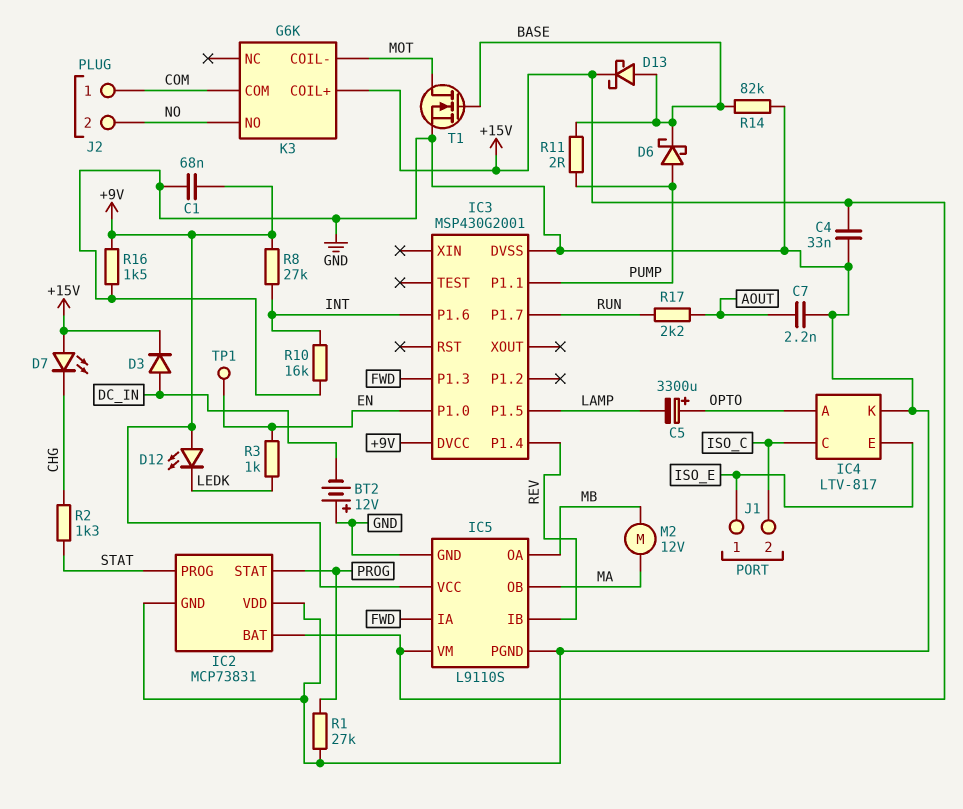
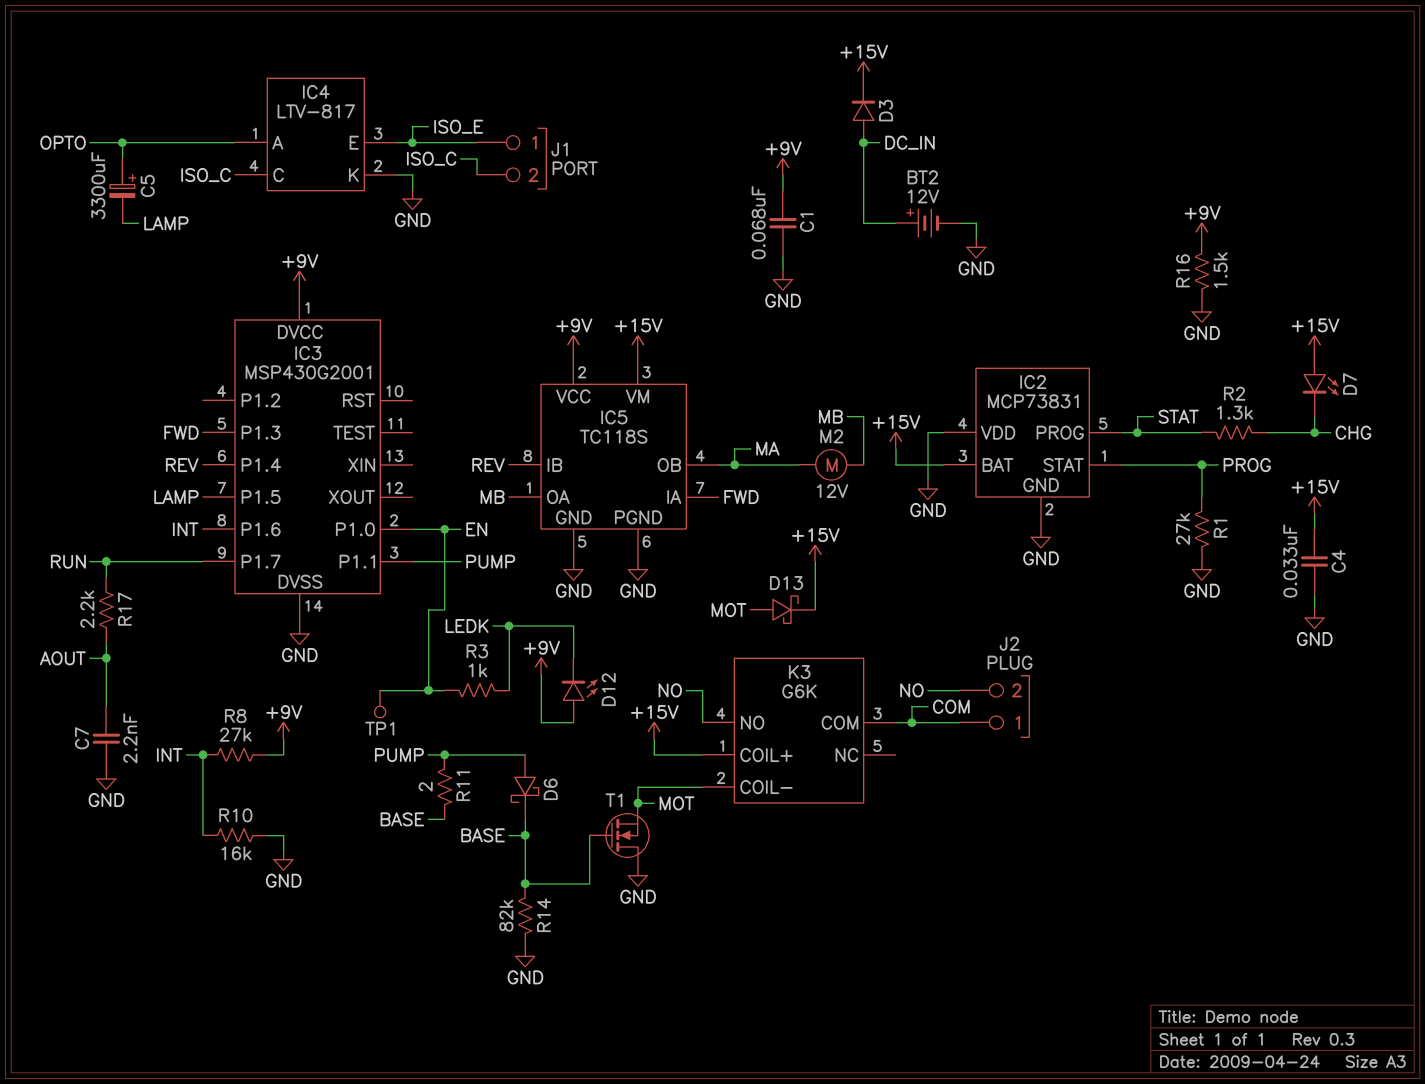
BT2: 12V (plus GND, minus DC_IN) -> 12V (plus DC_IN, minus GND)
D13: schottky (A BASE, K +15V) -> schottky (A MOT, K +15V)
IC5: L9110S -> TC118S
T1: NMOS (G BASE, D MOT, S GND) -> NMOS (G BASE, D GND, S MOT)

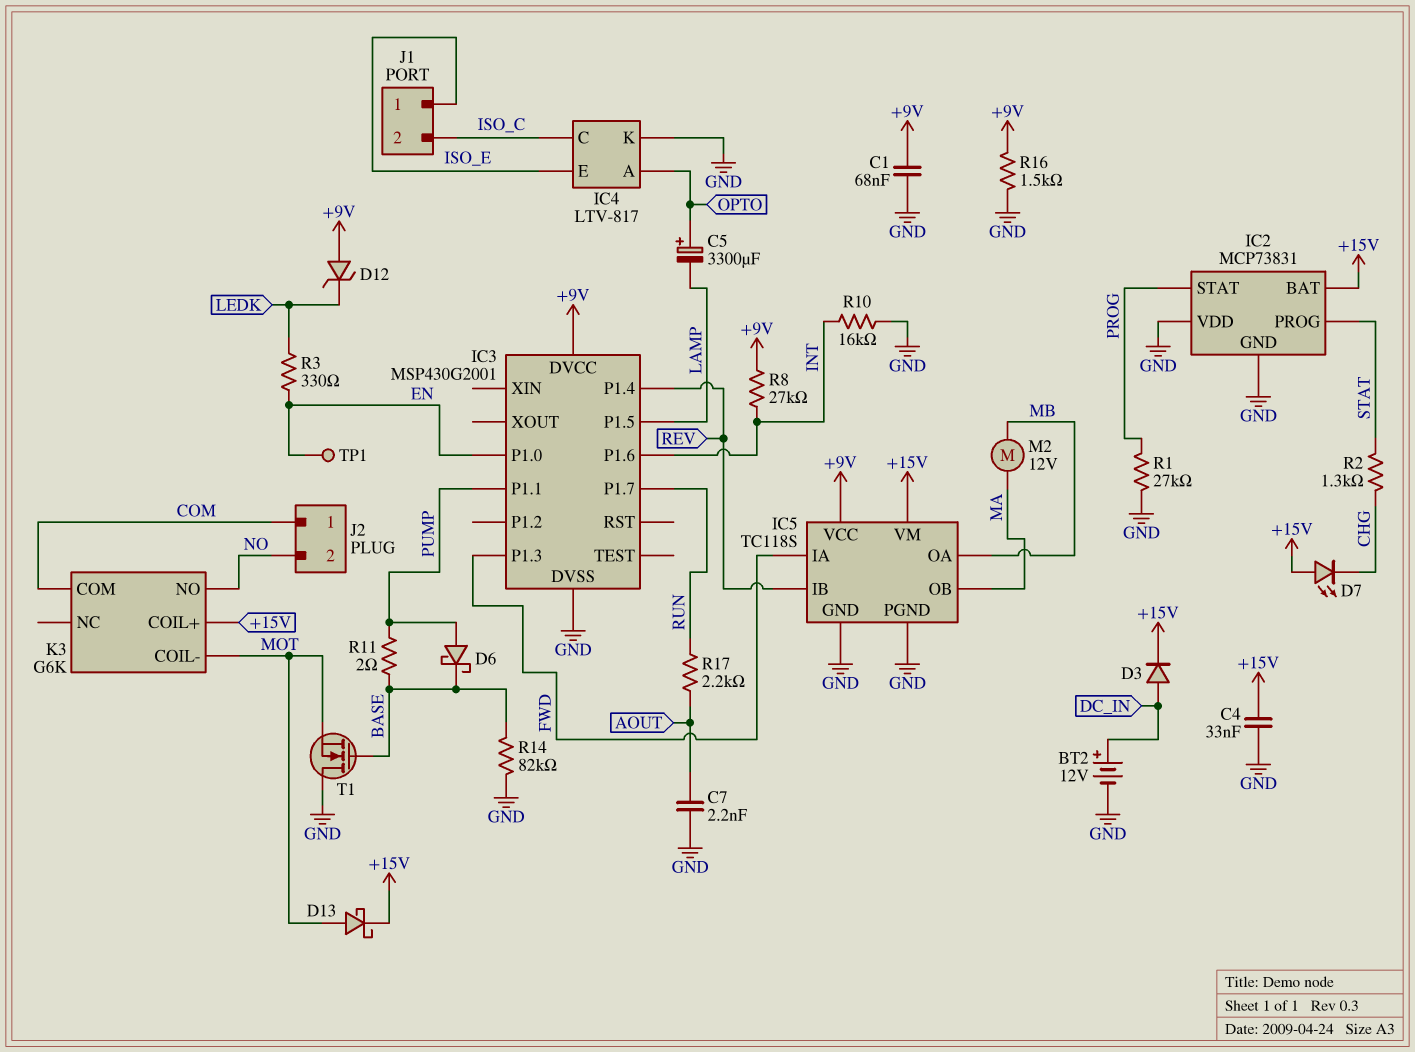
D12: LED (A +9V, K LEDK) -> zener (A +9V, K LEDK)
R3: 1k (EN, LEDK) -> 330 (EN, LEDK)

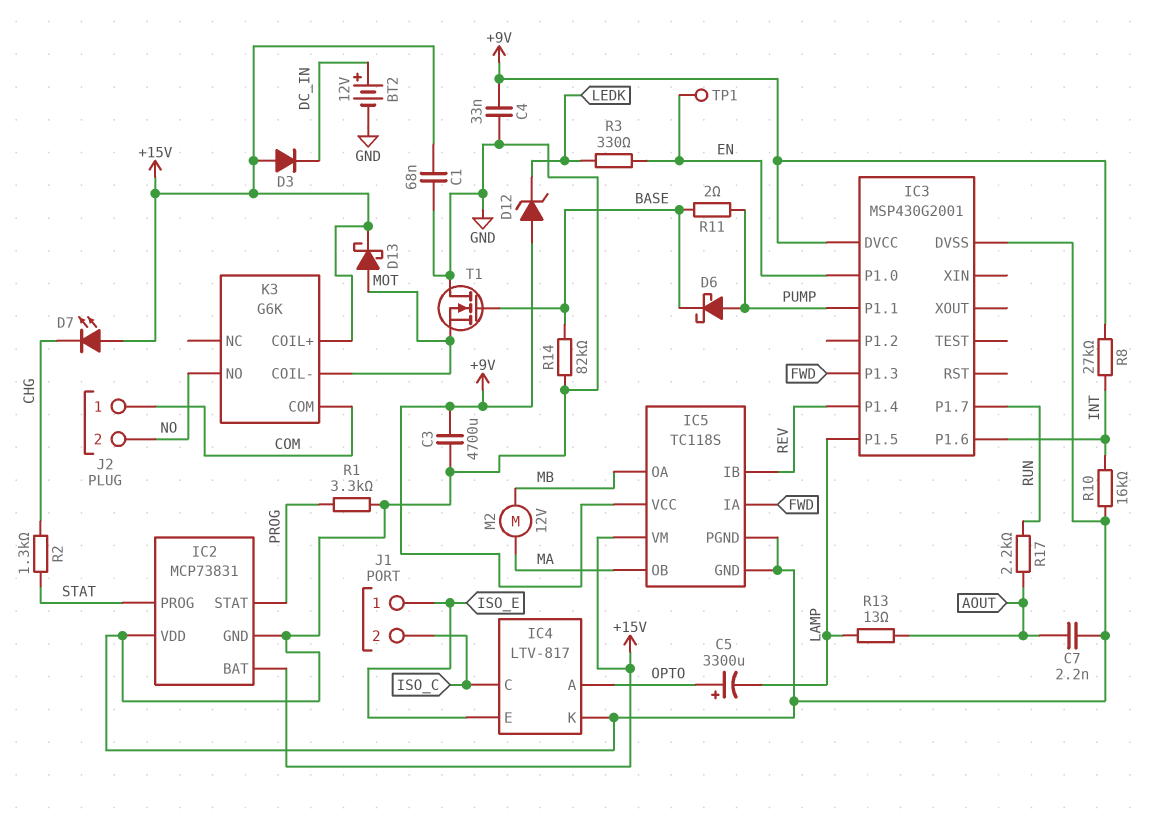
C1: 68nF (+9V, GND) -> 68nF (+15V, GND)
C3: none -> 4700uF (+9V, GND)
C4: 33nF (+15V, GND) -> 33nF (+9V, GND)
D3: diode (A DC_IN, K +15V) -> diode (A +15V, K DC_IN)
R1: 27k (GND, PROG) -> 3.3k (GND, PROG)
R13: none -> 13 (AOUT, LAMP)
R16: 1.5k (+9V, GND) -> none

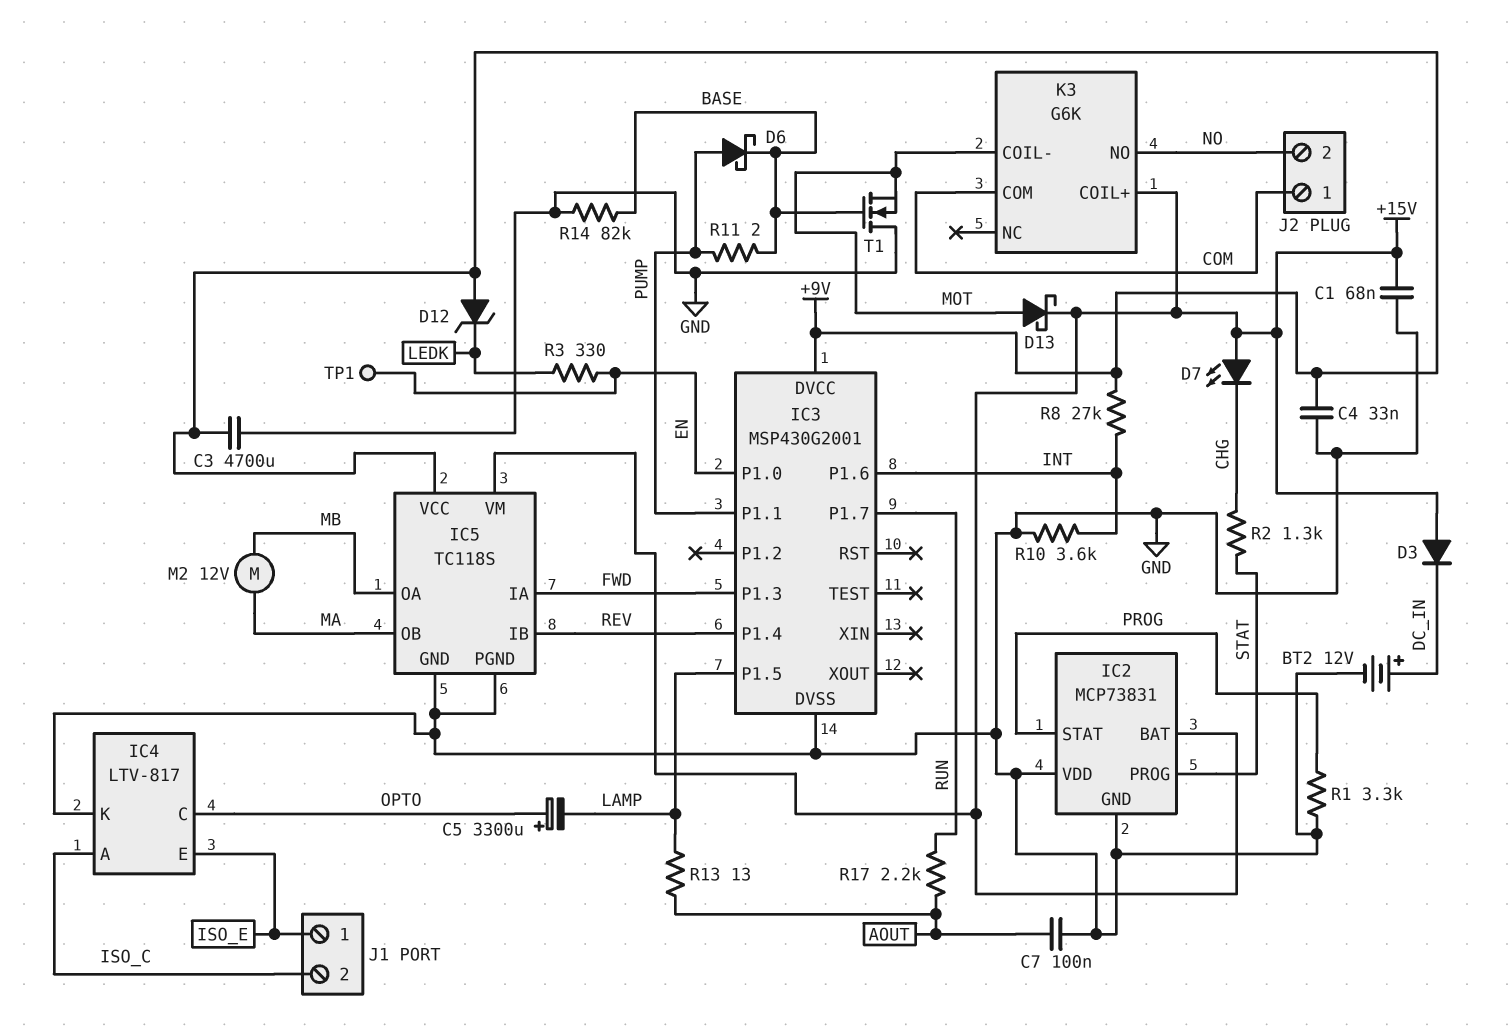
C7: 2.2nF (AOUT, GND) -> 100nF (AOUT, GND)
IC4 pin A: OPTO -> ISO_C
IC4 pin C: ISO_C -> OPTO
R10: 16k (GND, INT) -> 3.6k (GND, INT)

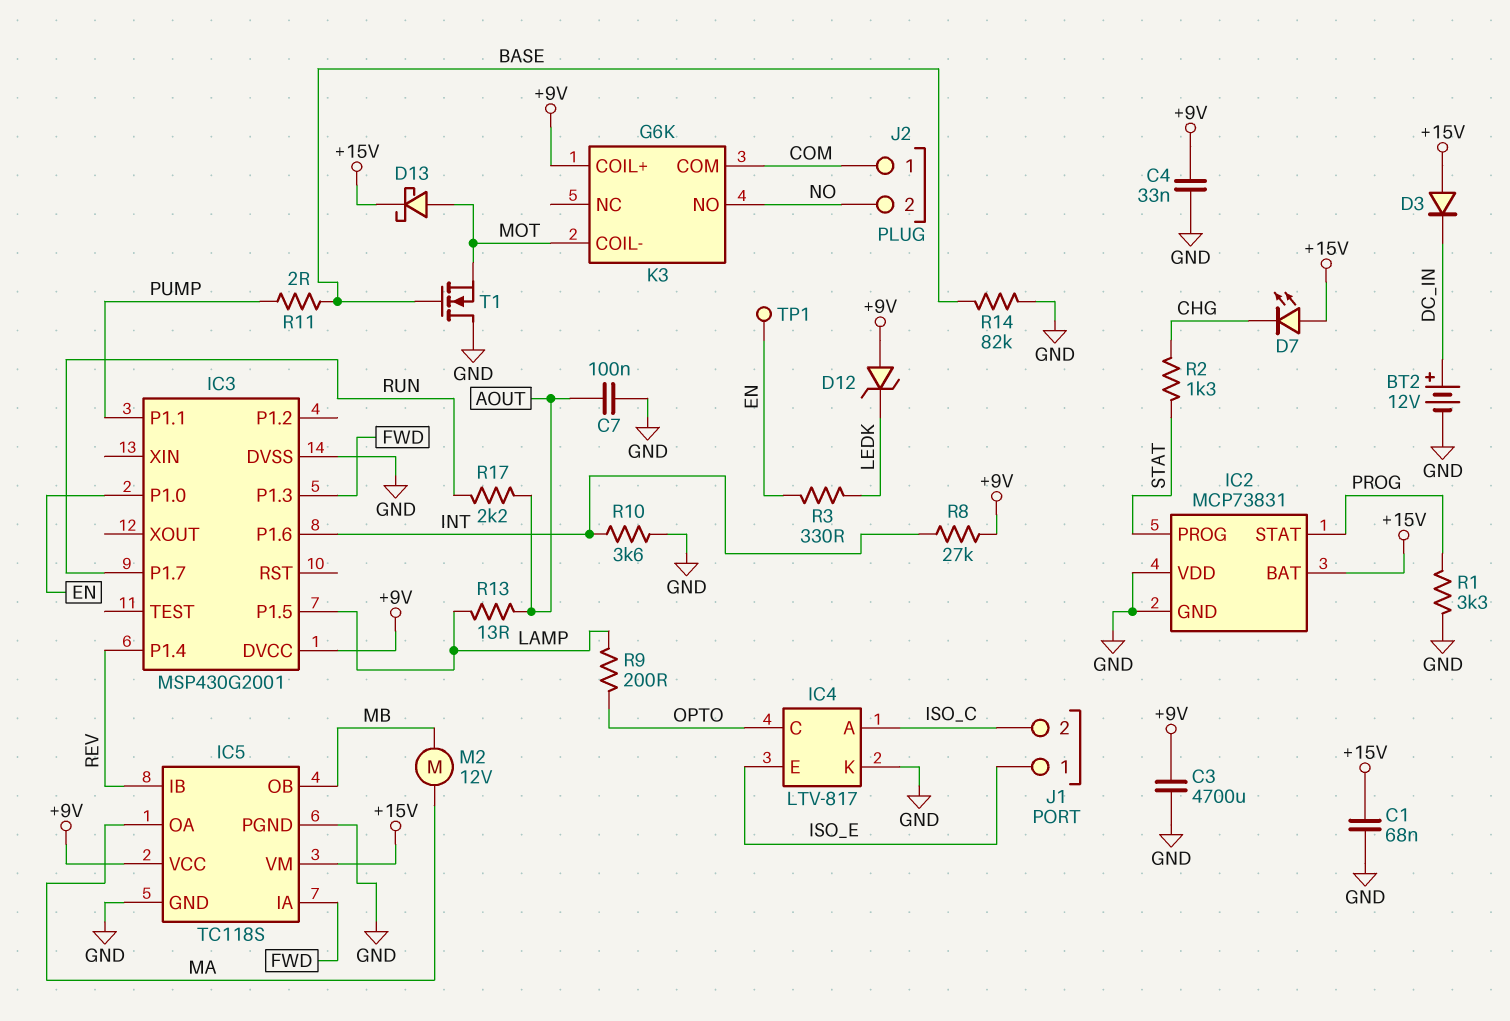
C5: 3300uF (plus OPTO, minus LAMP) -> none
D6: schottky (A PUMP, K BASE) -> none
IC5 pin OA: MB -> MA
IC5 pin OB: MA -> MB
K3 pin COIL+: +15V -> +9V
R9: none -> 200 (LAMP, OPTO)

